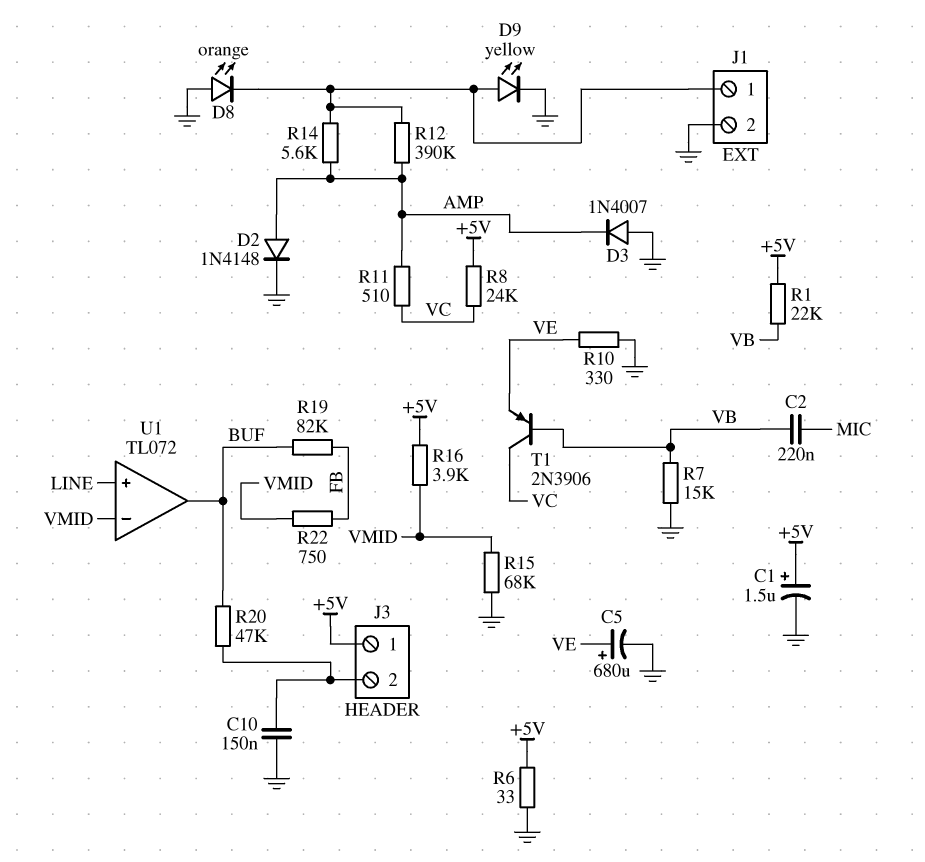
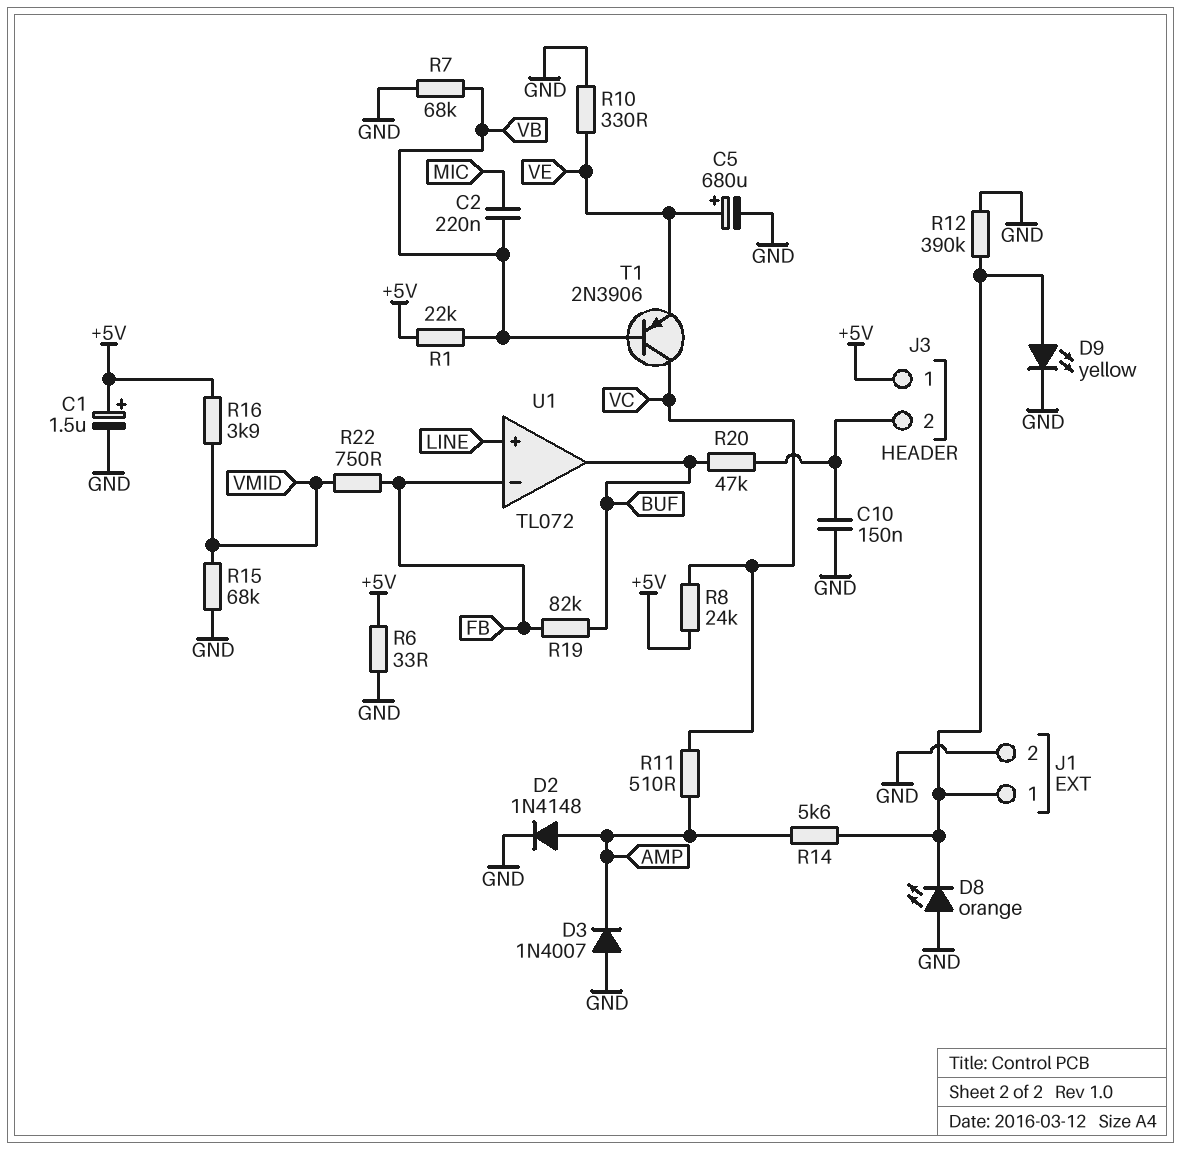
R7: 15k (GND, VB) -> 68k (GND, VB)
R12: 390k (AMP, J1/1) -> 390k (GND, J1/1)
U1 pin in-: VMID -> FB

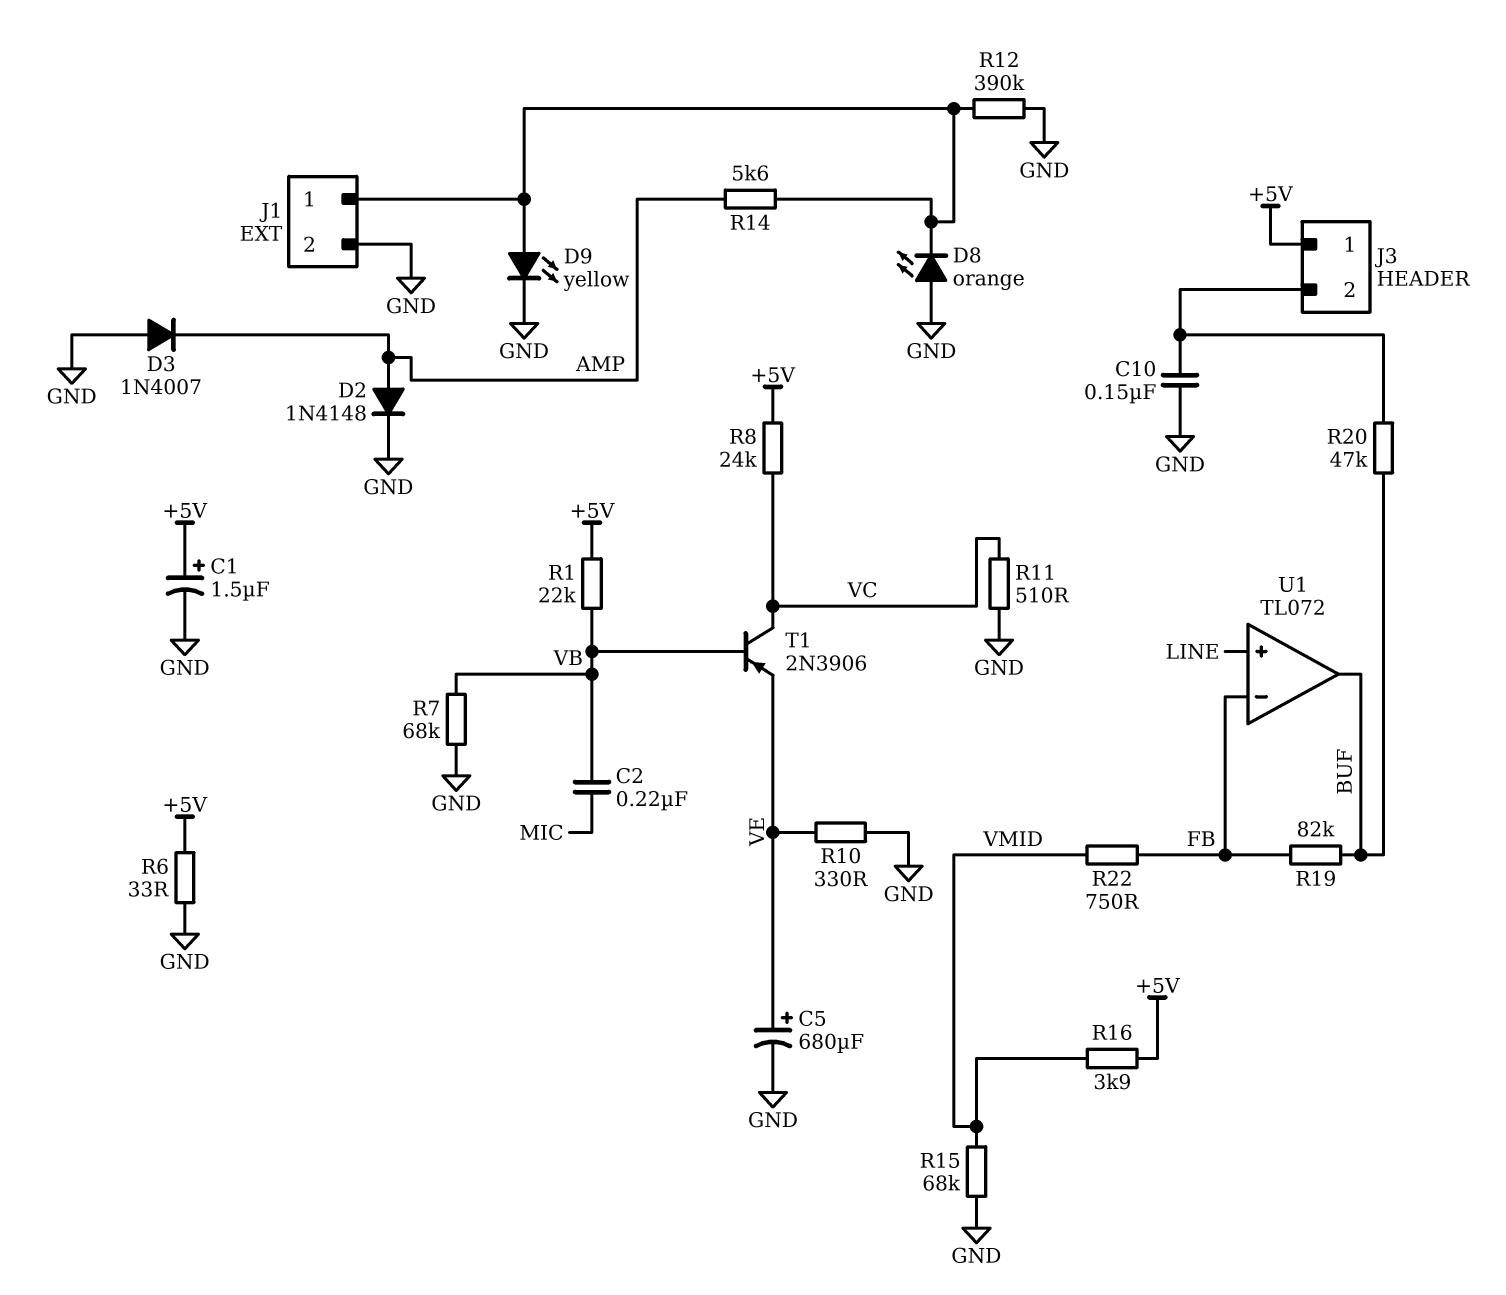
R11: 510 (AMP, VC) -> 510 (GND, VC)

